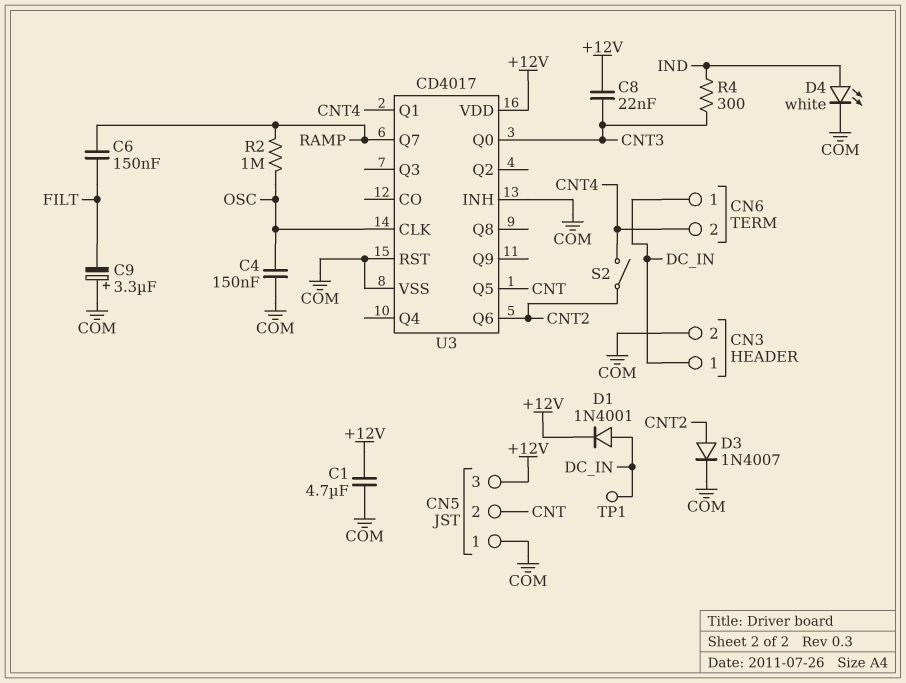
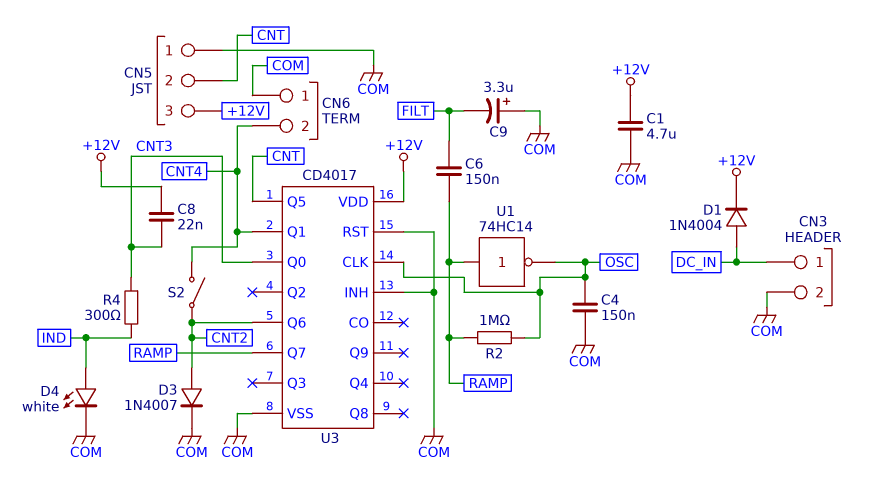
CN6 pin 1: DC_IN -> COM
D1: diode 1N4001 (A DC_IN, K +12V) -> diode 1N4004 (A DC_IN, K +12V)
TP1: test point (DC_IN) -> none
U1: none -> NOT 74HC14 (in RAMP, out OSC)

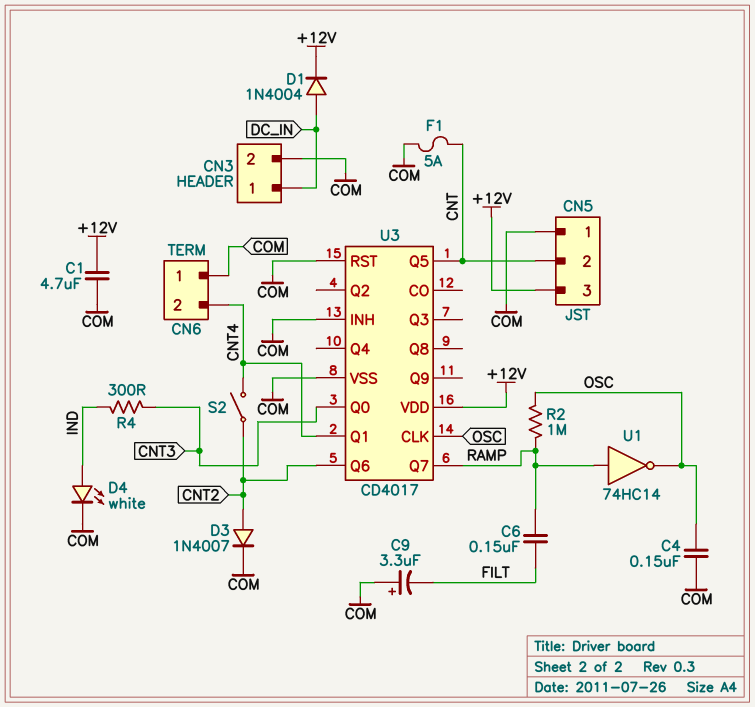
C8: 22nF (+12V, CNT3) -> none
F1: none -> 5A (CNT, COM)

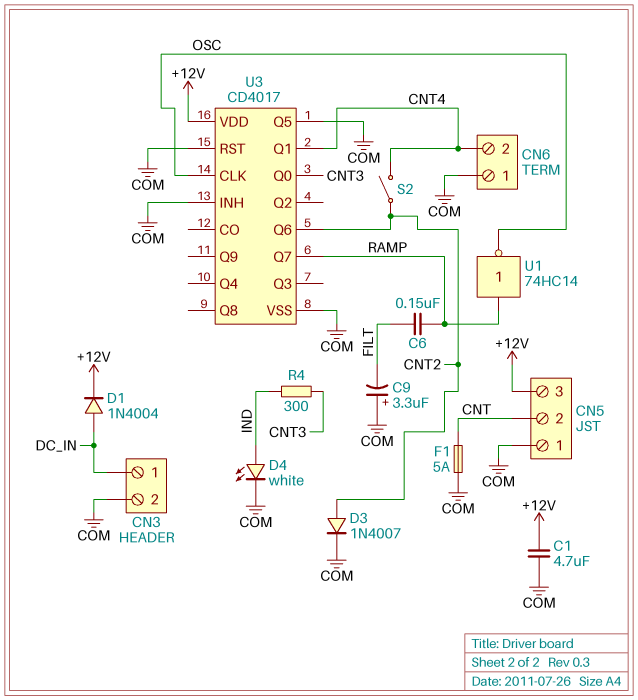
C4: 150nF (COM, OSC) -> none
R2: 1M (OSC, RAMP) -> none
U3 pin Q5: CNT -> COM

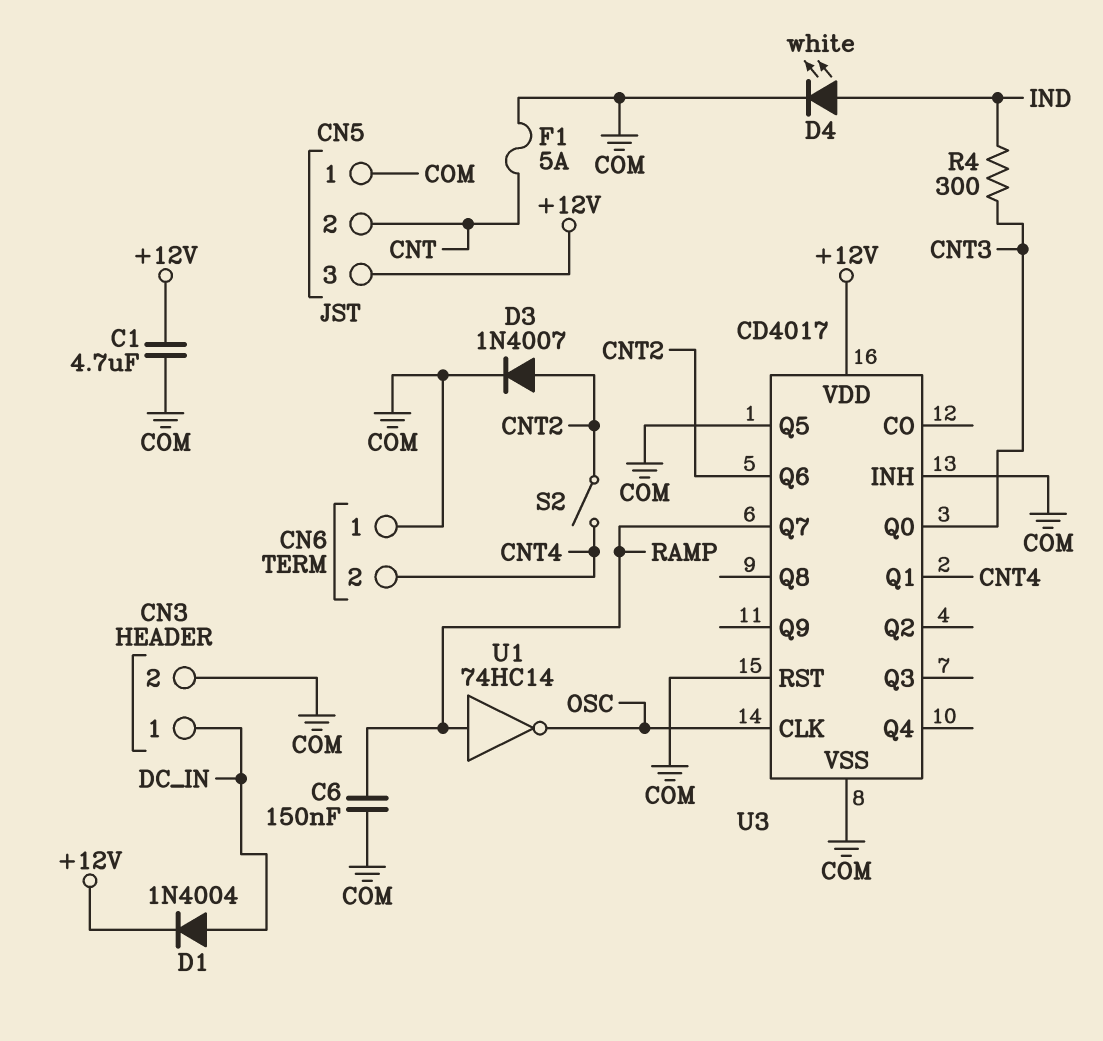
C6: 150nF (FILT, RAMP) -> 150nF (COM, RAMP)
C9: 3.3uF (plus COM, minus FILT) -> none

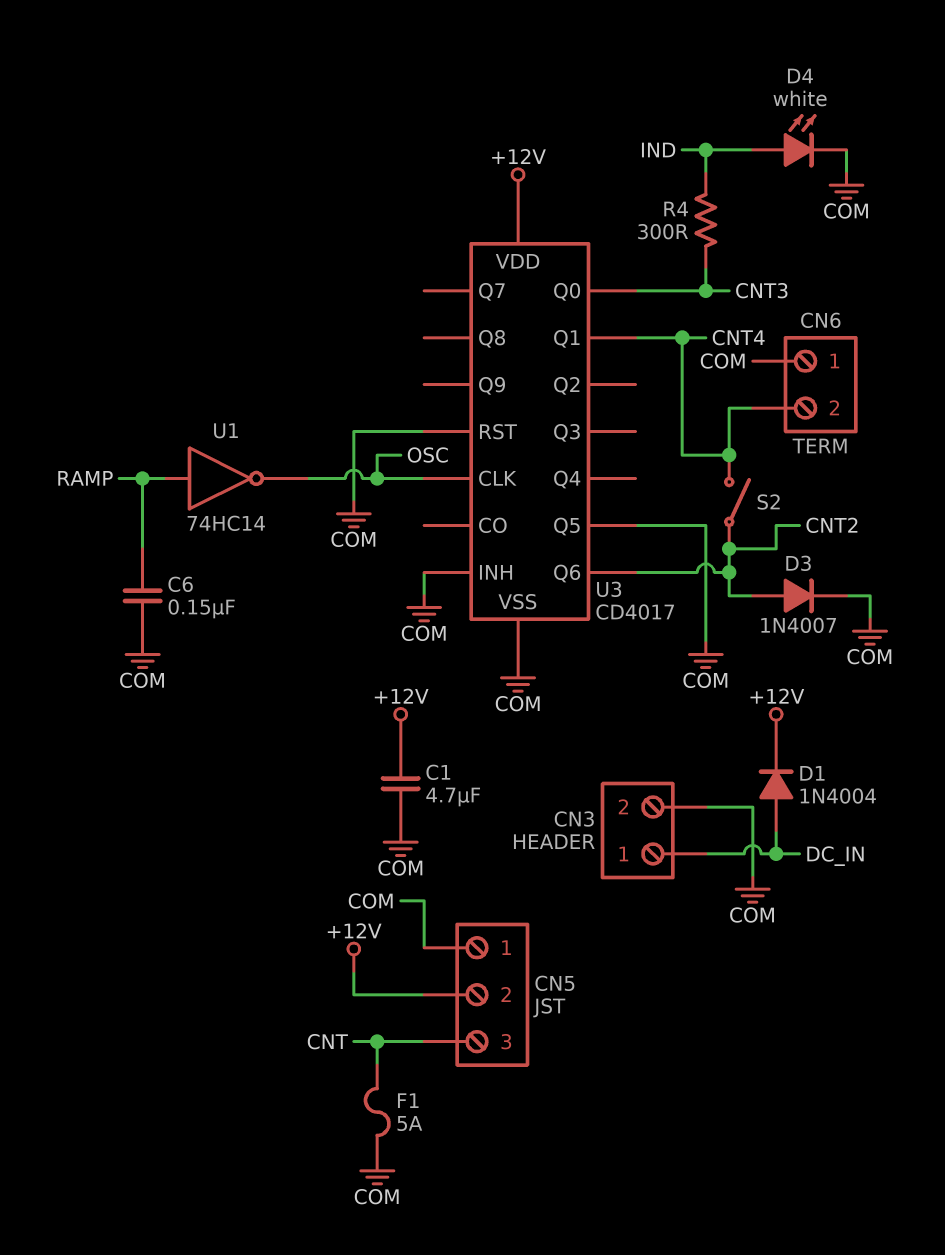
CN5 pin 2: CNT -> +12V
CN5 pin 3: +12V -> CNT
U3 pin Q7: RAMP -> none

